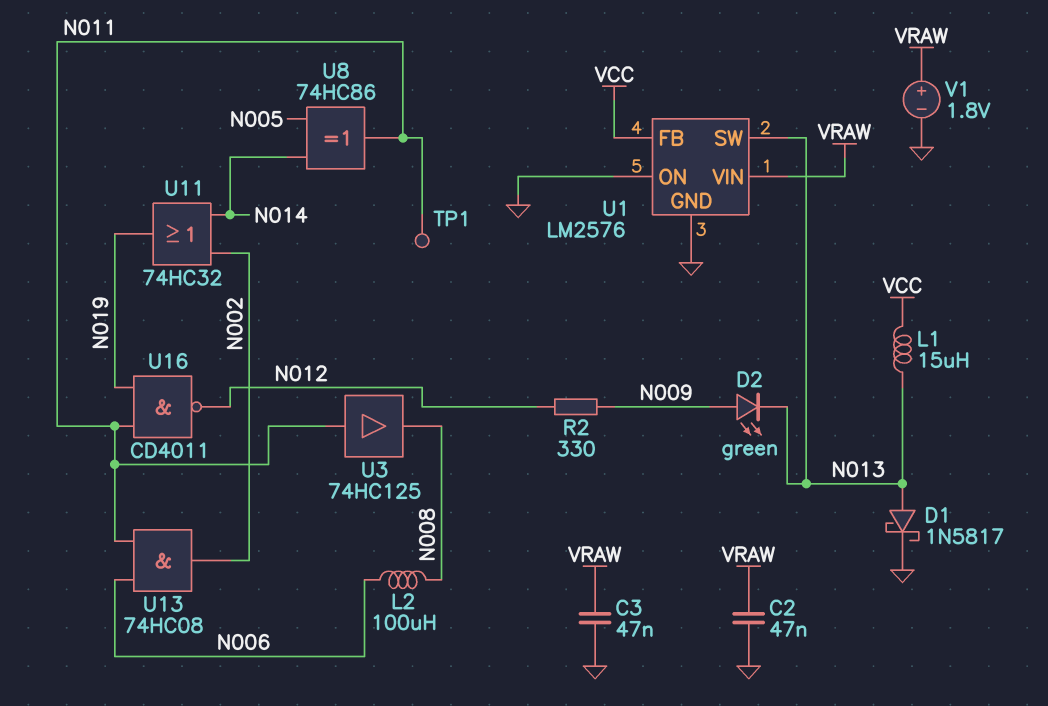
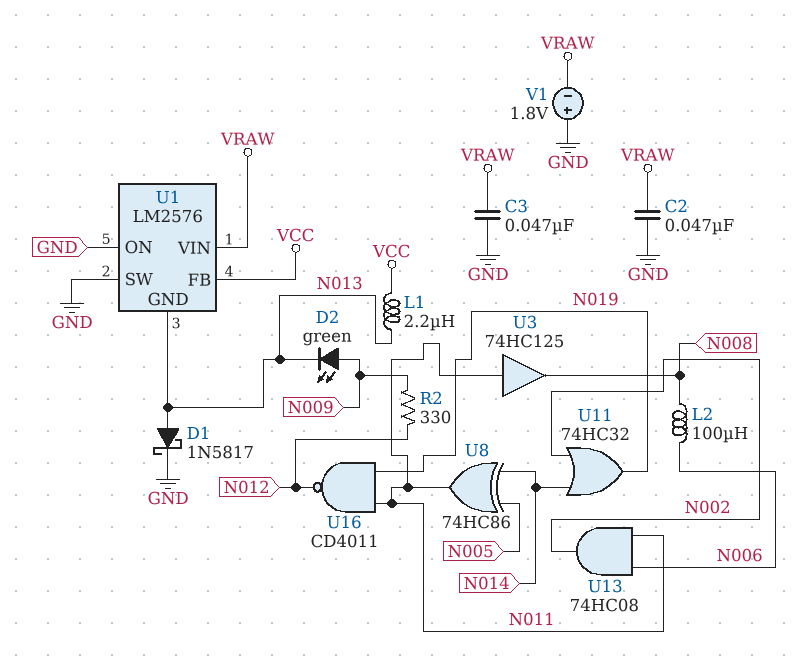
L1: 15uH (N013, VCC) -> 2.2uH (N013, VCC)
TP1: test point (N011) -> none
U1 pin GND: GND -> N013
U1 pin SW: N013 -> GND
V1: 1.8V (plus VRAW, minus GND) -> 1.8V (plus GND, minus VRAW)

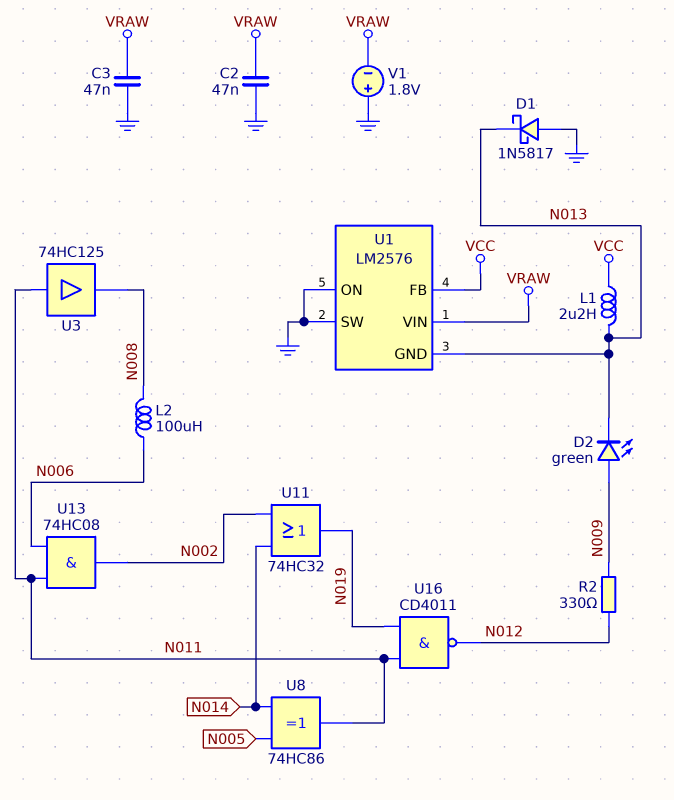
D1: schottky 1N5817 (A N013, K GND) -> schottky 1N5817 (A GND, K N013)

